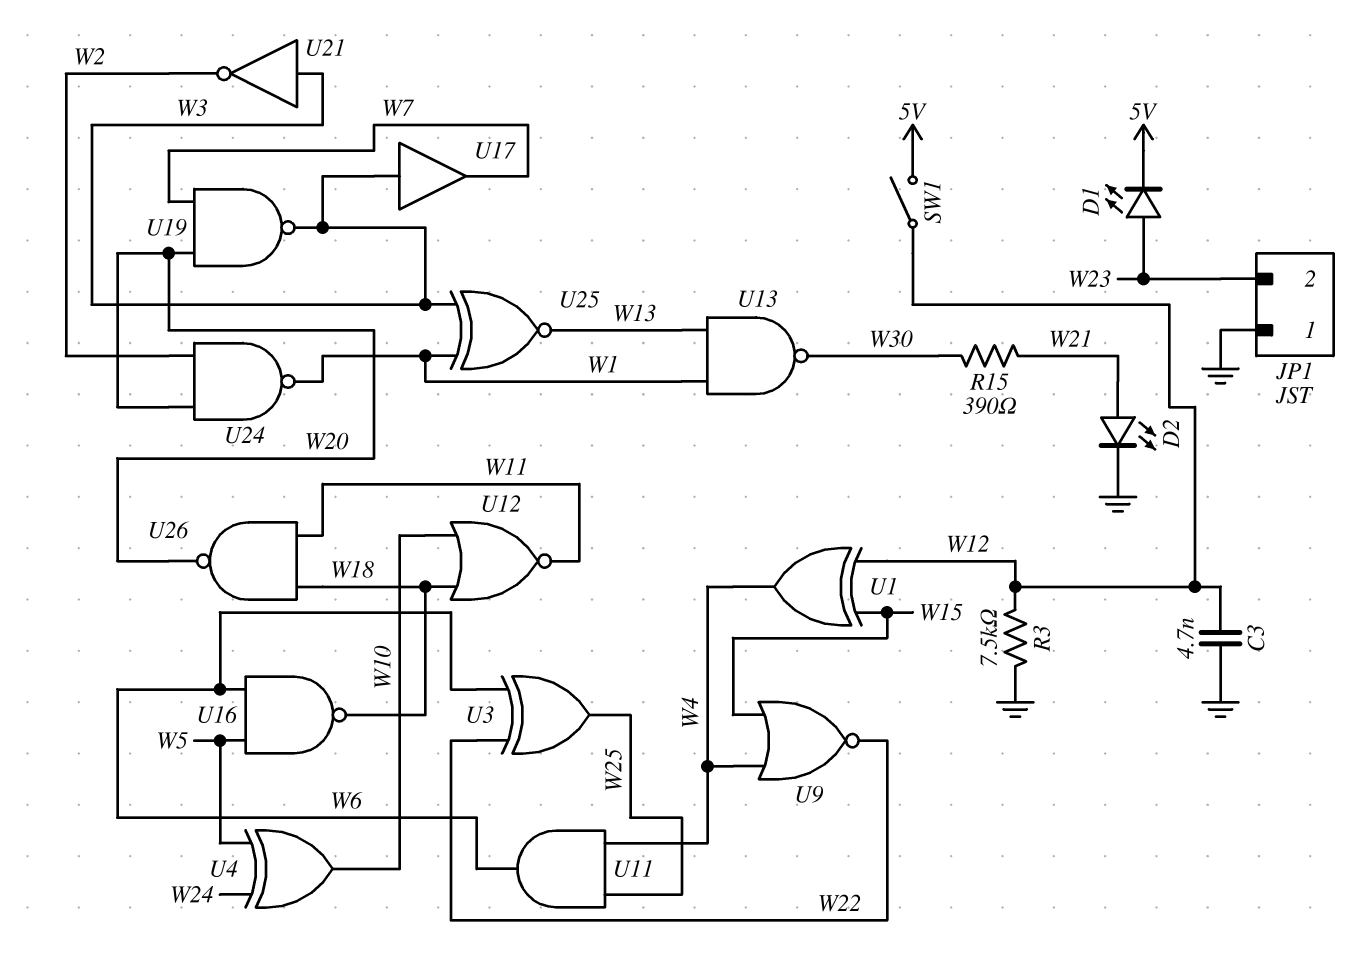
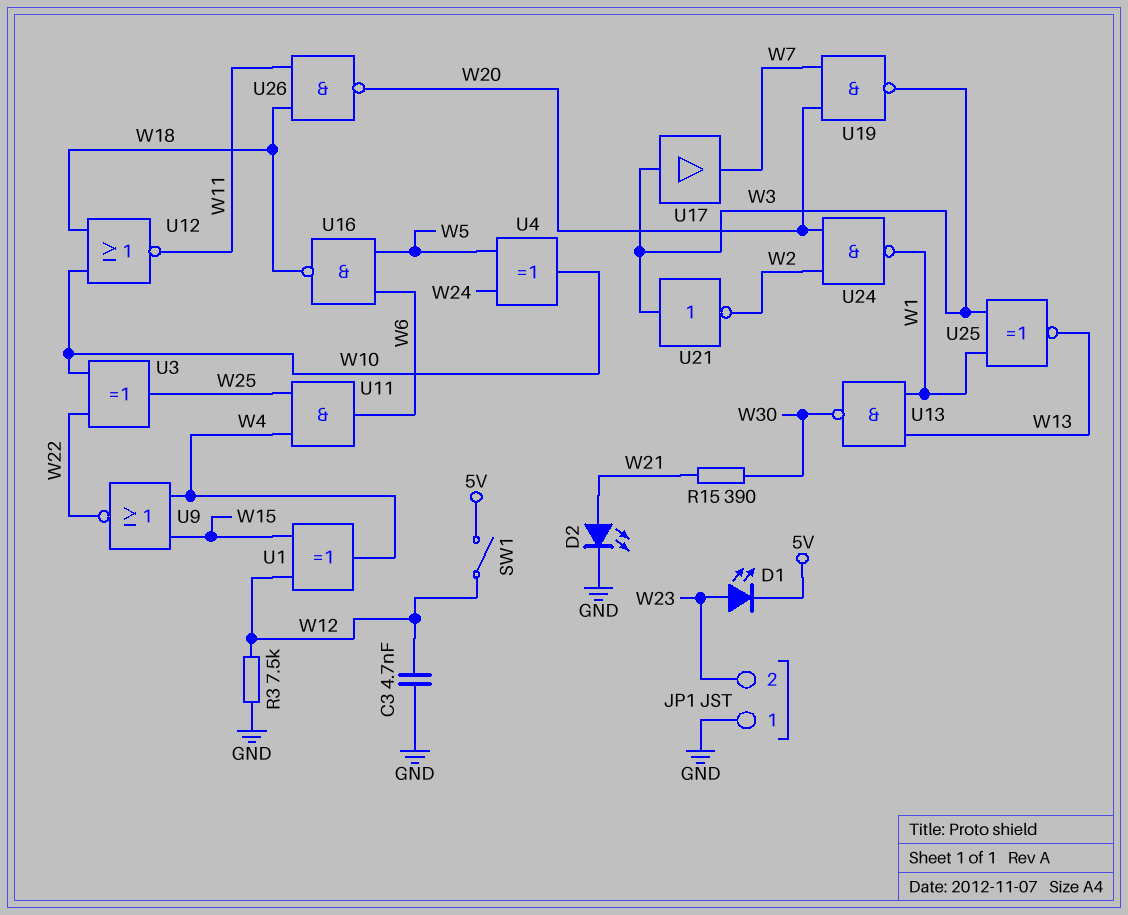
U3: XOR (in W6, in W22, out W25) -> XOR (in W10, in W22, out W25)

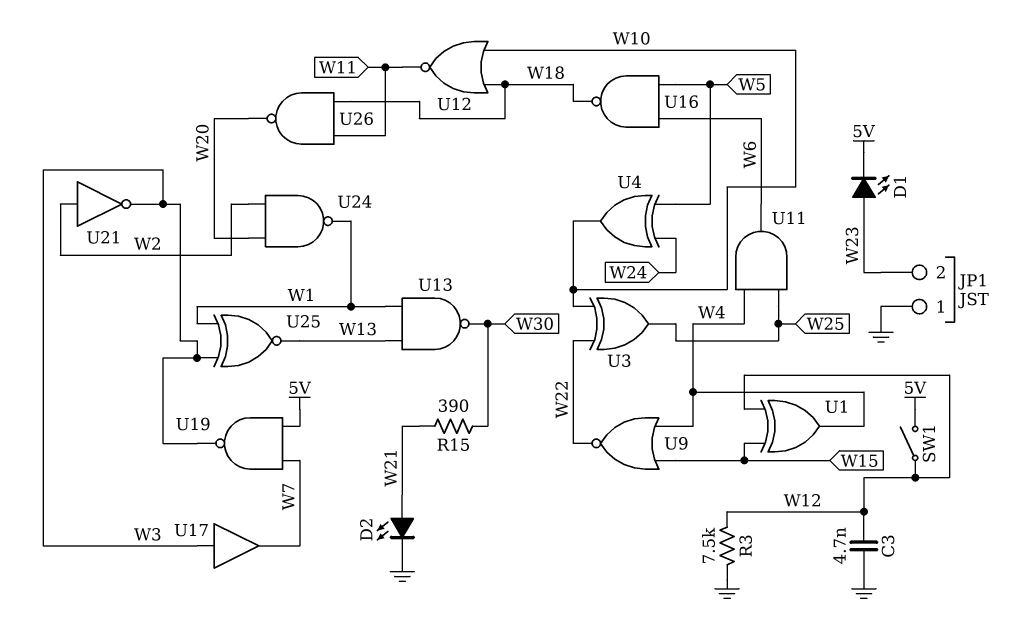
U19: NAND (in W7, in W20, out W3) -> NAND (in 5V, in W7, out W3)
U21: NOT (in W3, out W2) -> NOT (in W2, out W3)

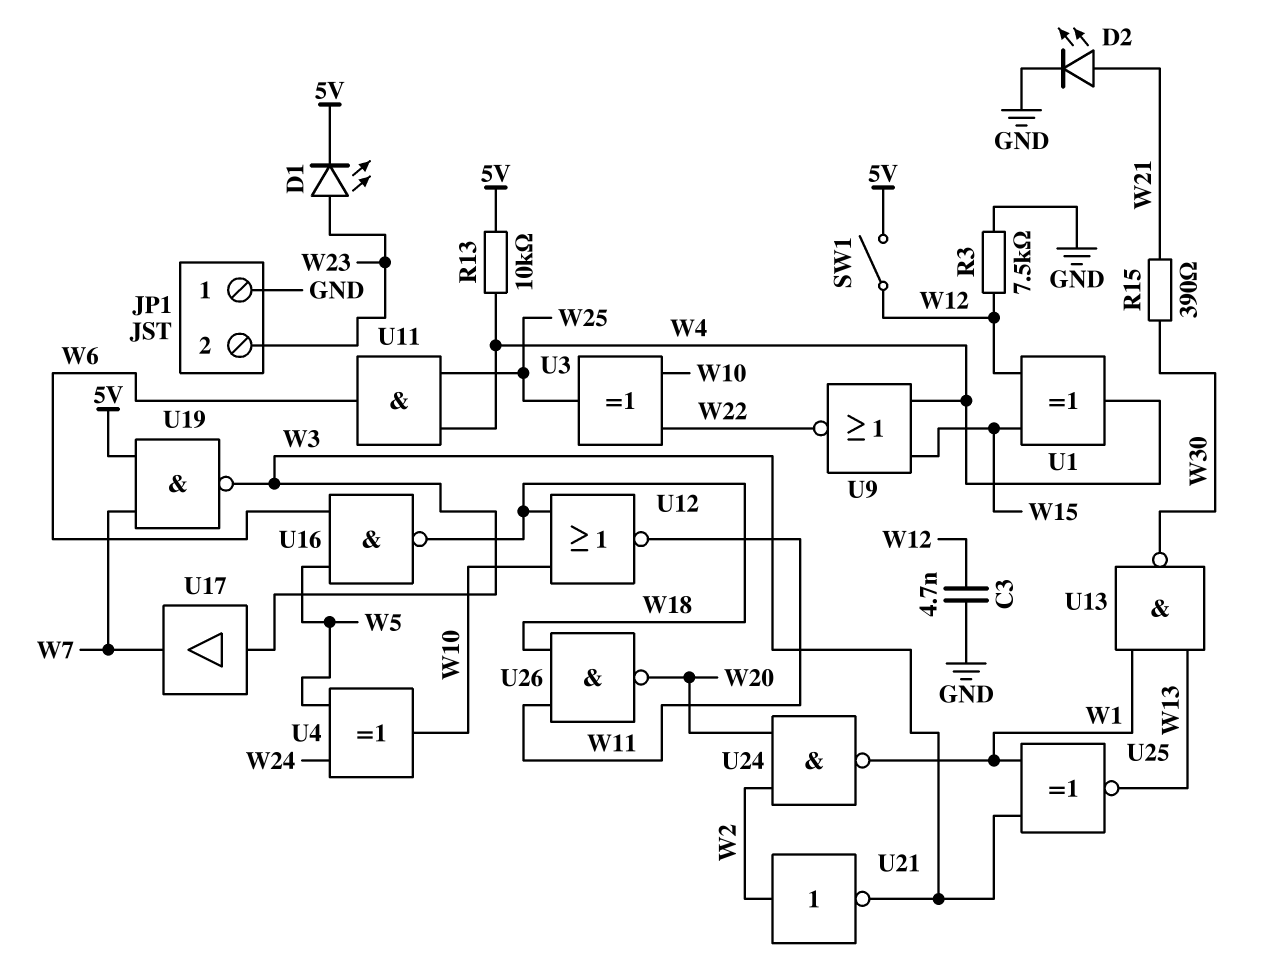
R13: none -> 10k (5V, W4)

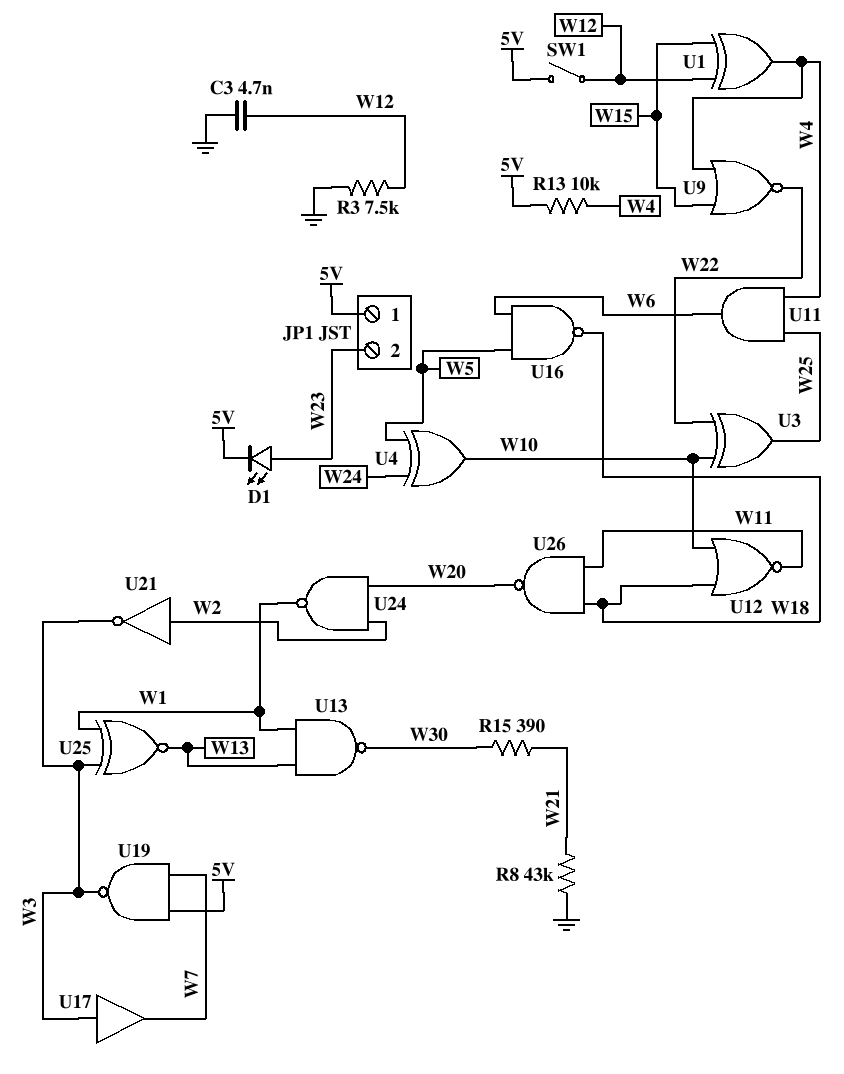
D2: LED (A W21, K GND) -> none
JP1 pin 1: GND -> 5V
R8: none -> 43k (GND, W21)

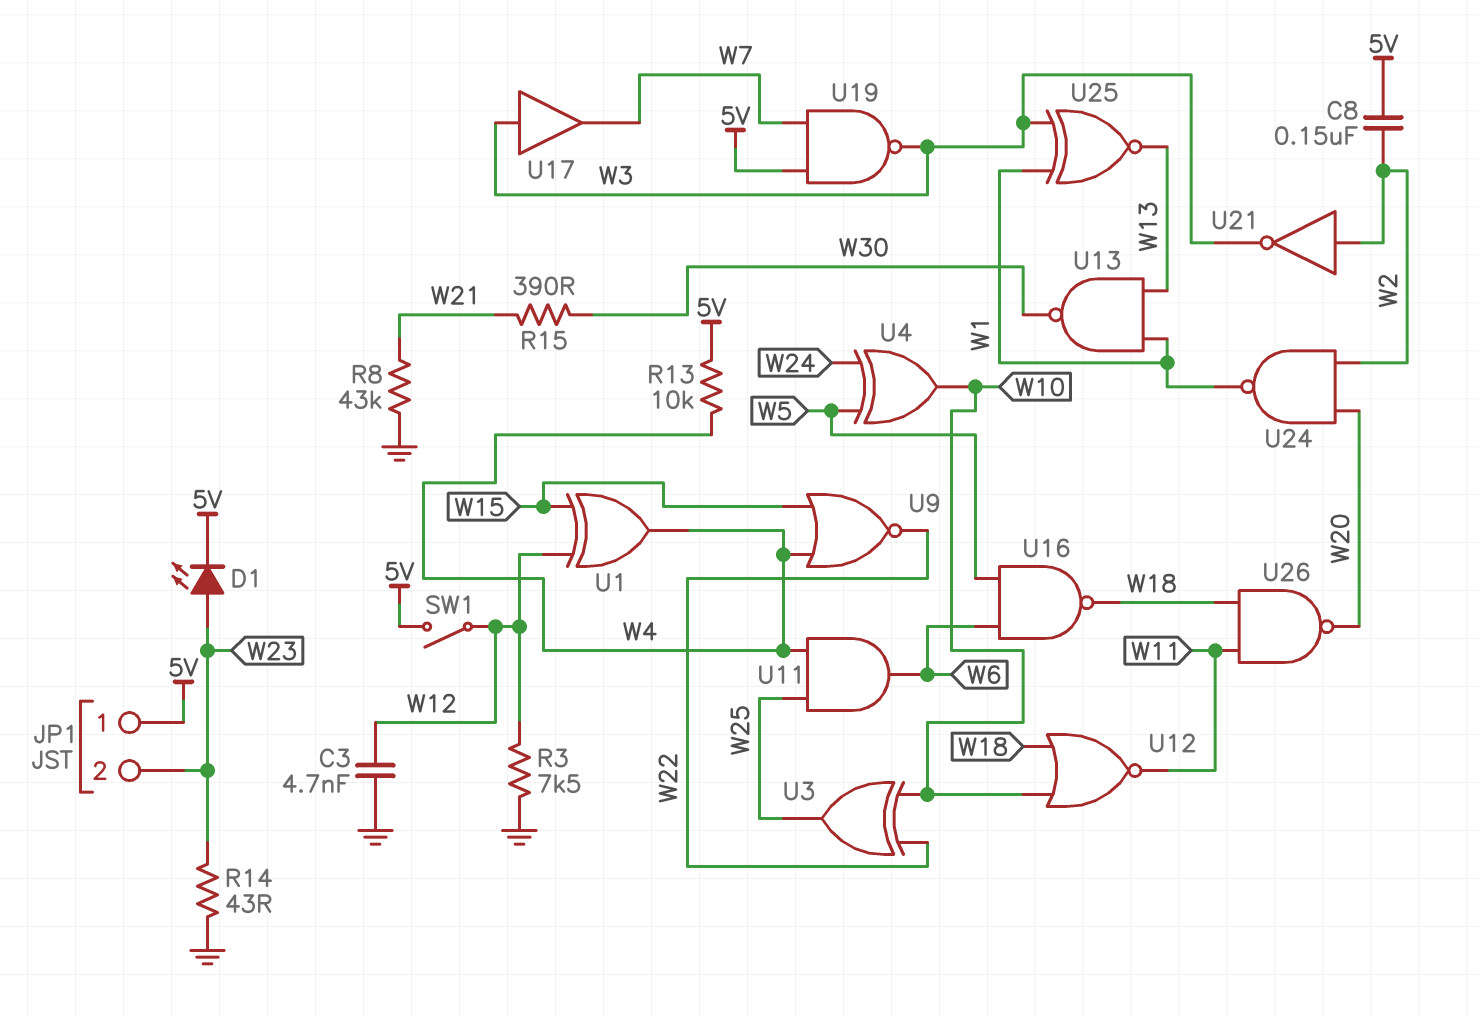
C8: none -> 150nF (5V, W2)
R14: none -> 43 (GND, W23)

